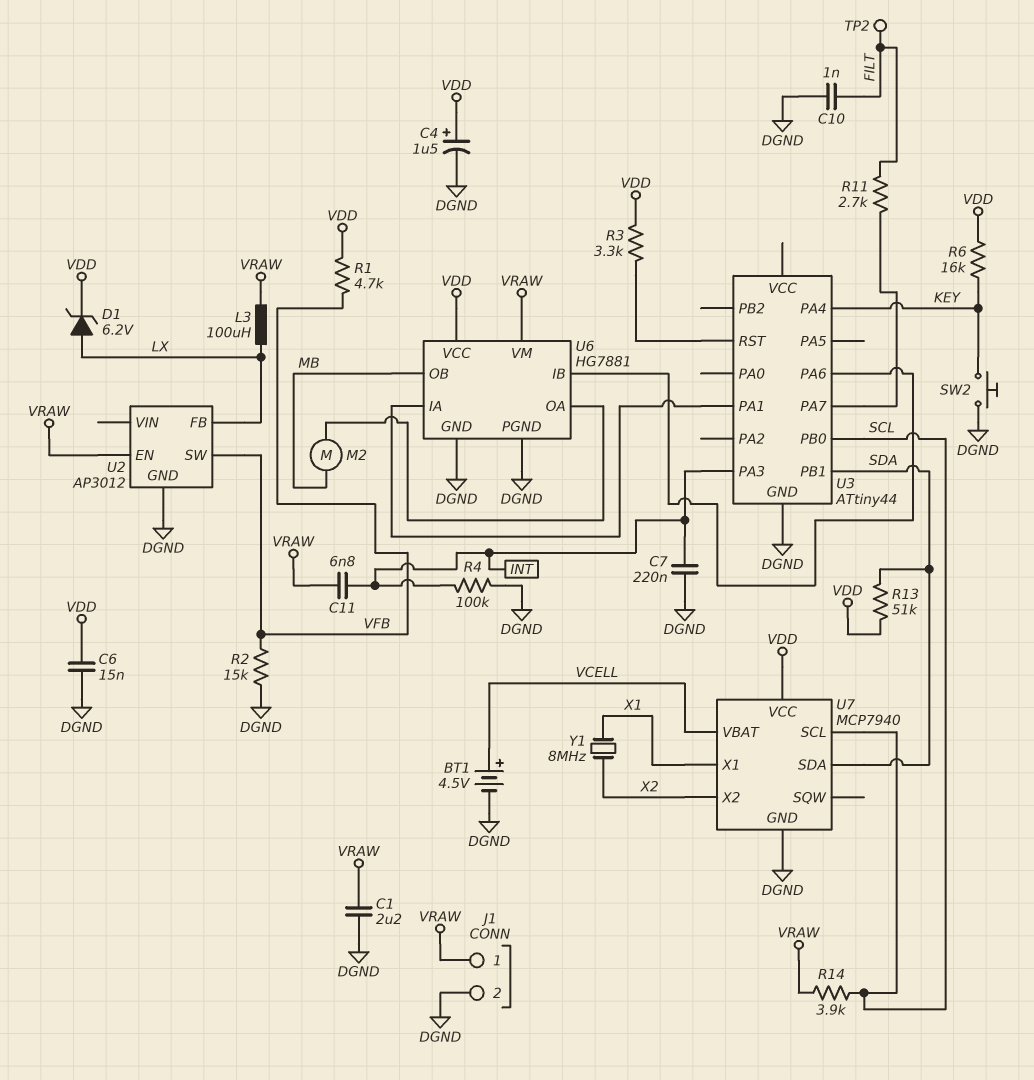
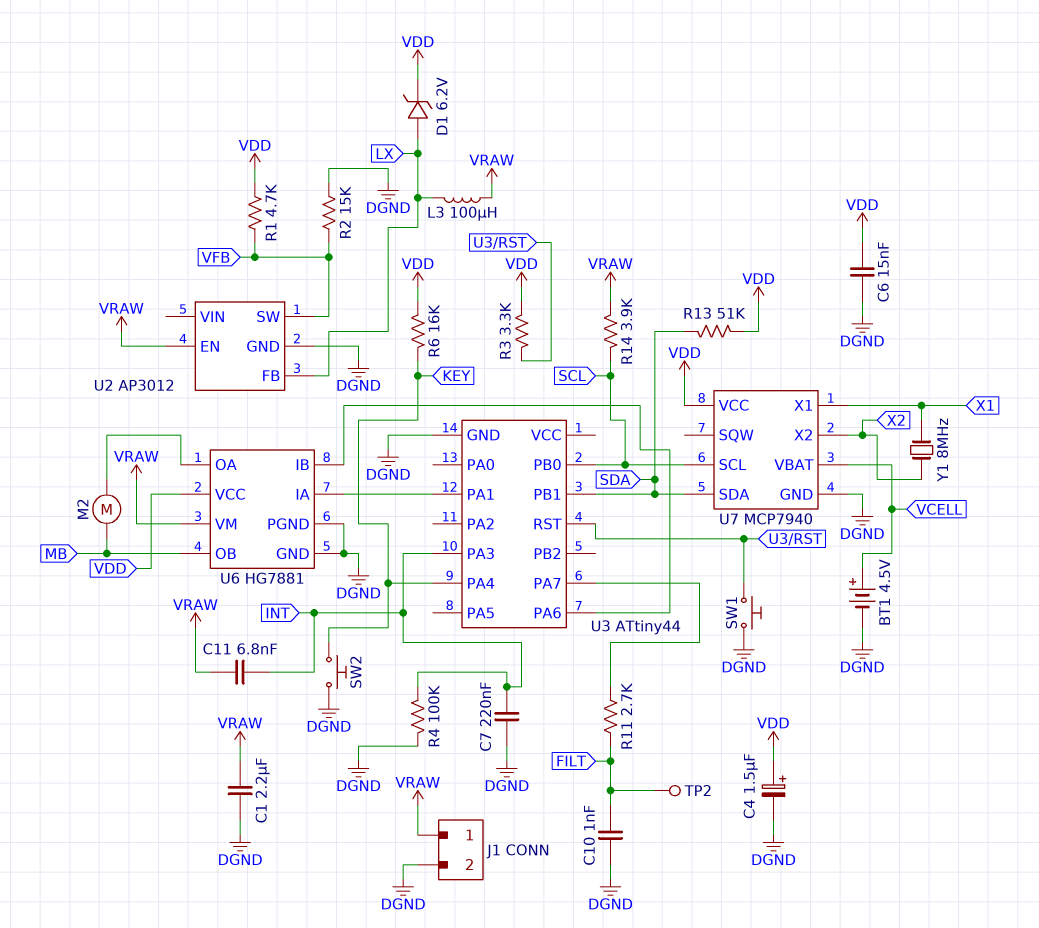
SW1: none -> button (DGND, U3/RST)

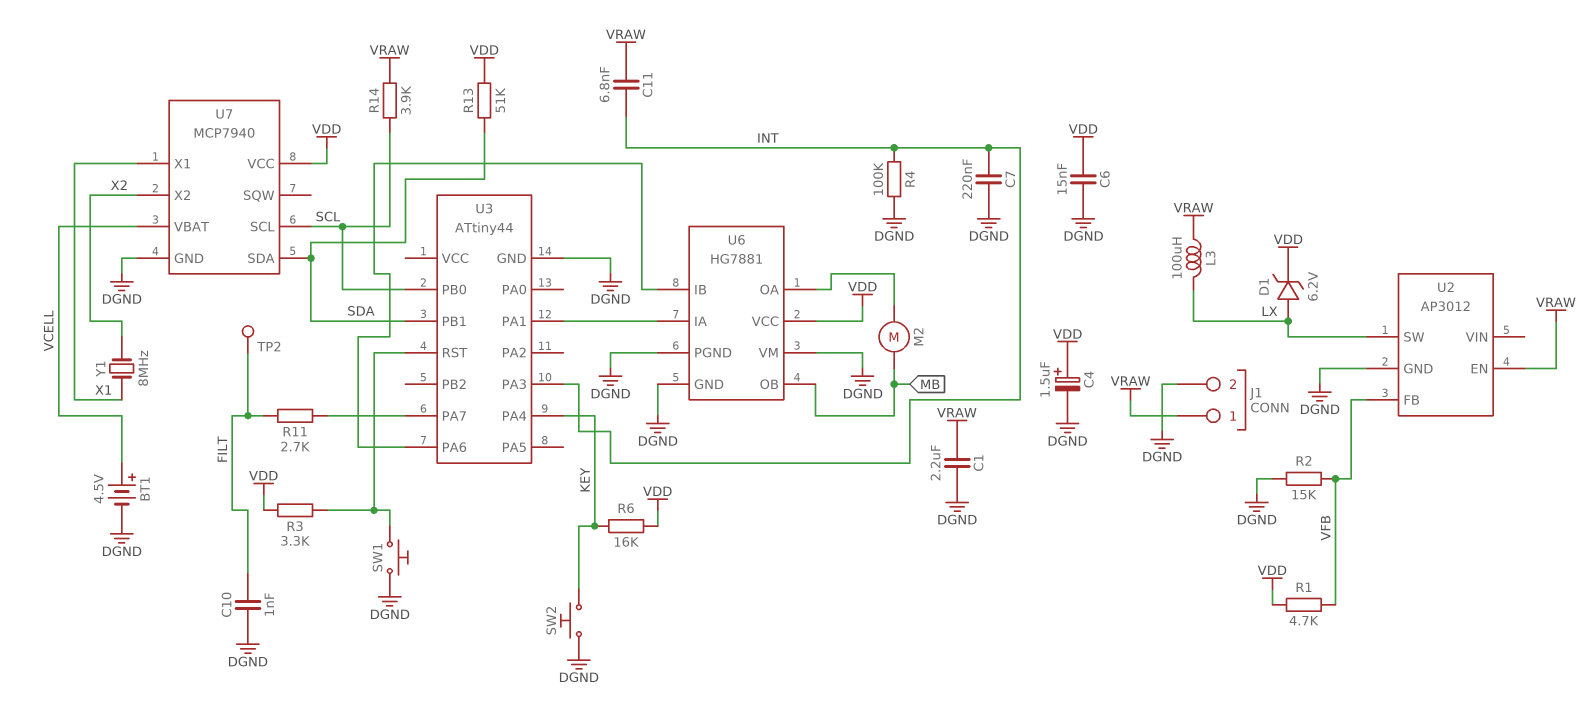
U2 pin FB: LX -> VFB
U2 pin SW: VFB -> LX
U6 pin VM: VRAW -> DGND

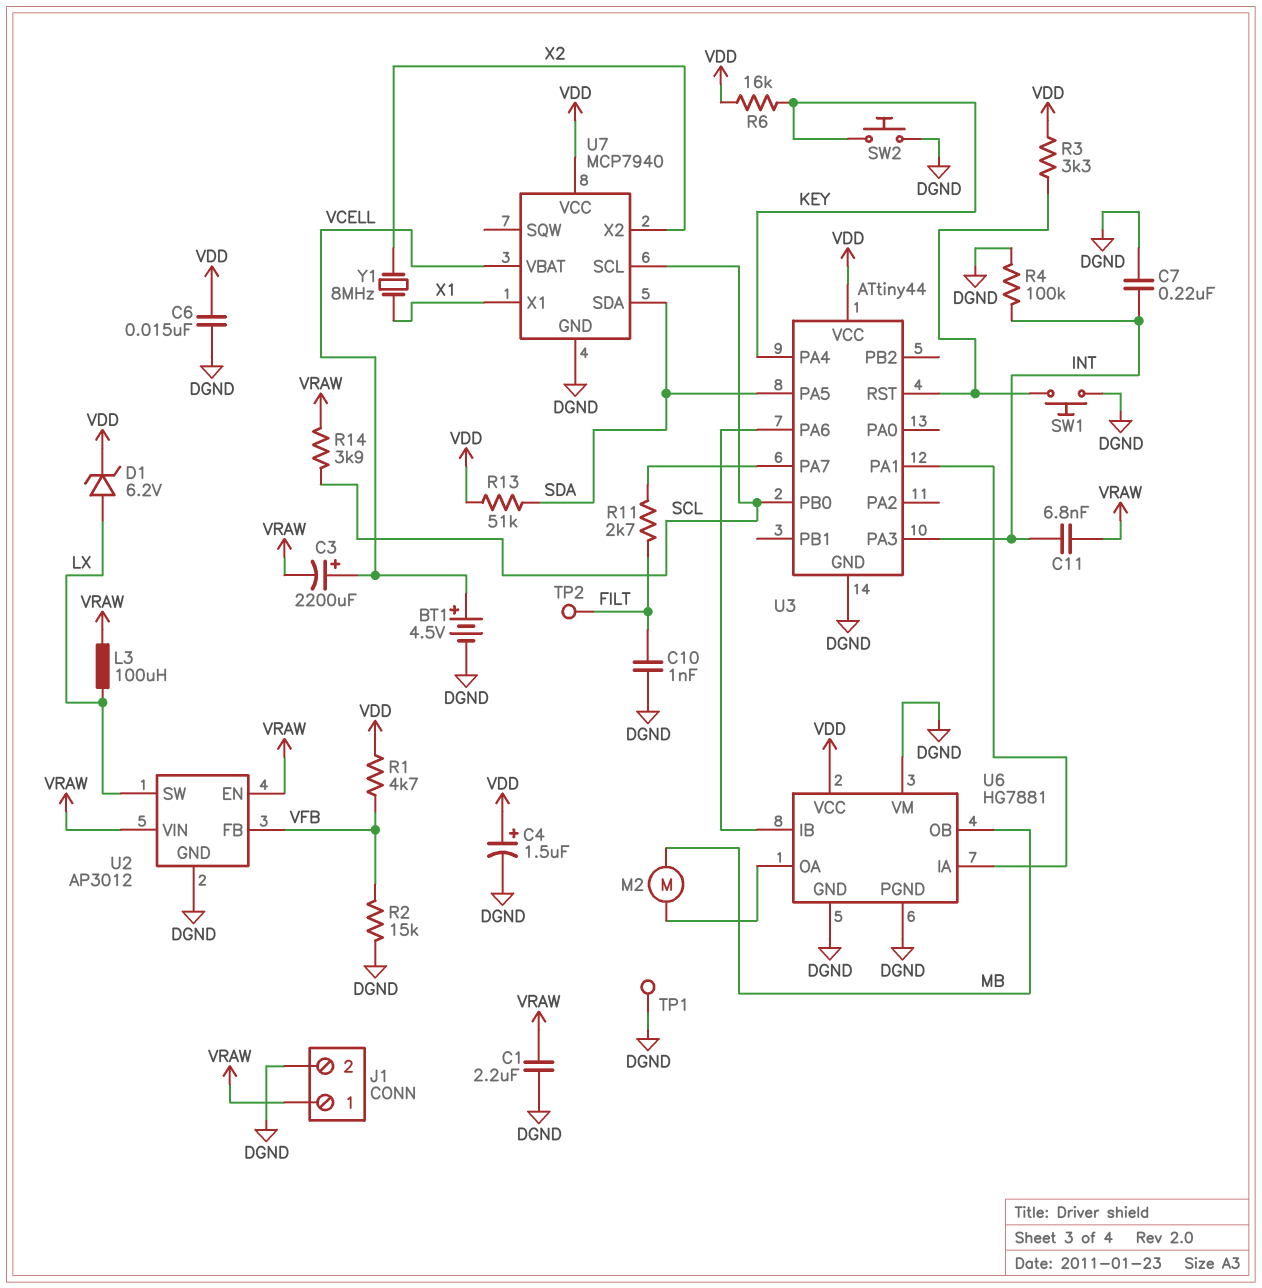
C3: none -> 2200uF (plus VCELL, minus VRAW)
TP1: none -> test point (DGND)
U2 pin VIN: none -> VRAW
U3 pin PA5: none -> SDA
U3 pin PB1: SDA -> none
U3 pin VCC: none -> VDD

